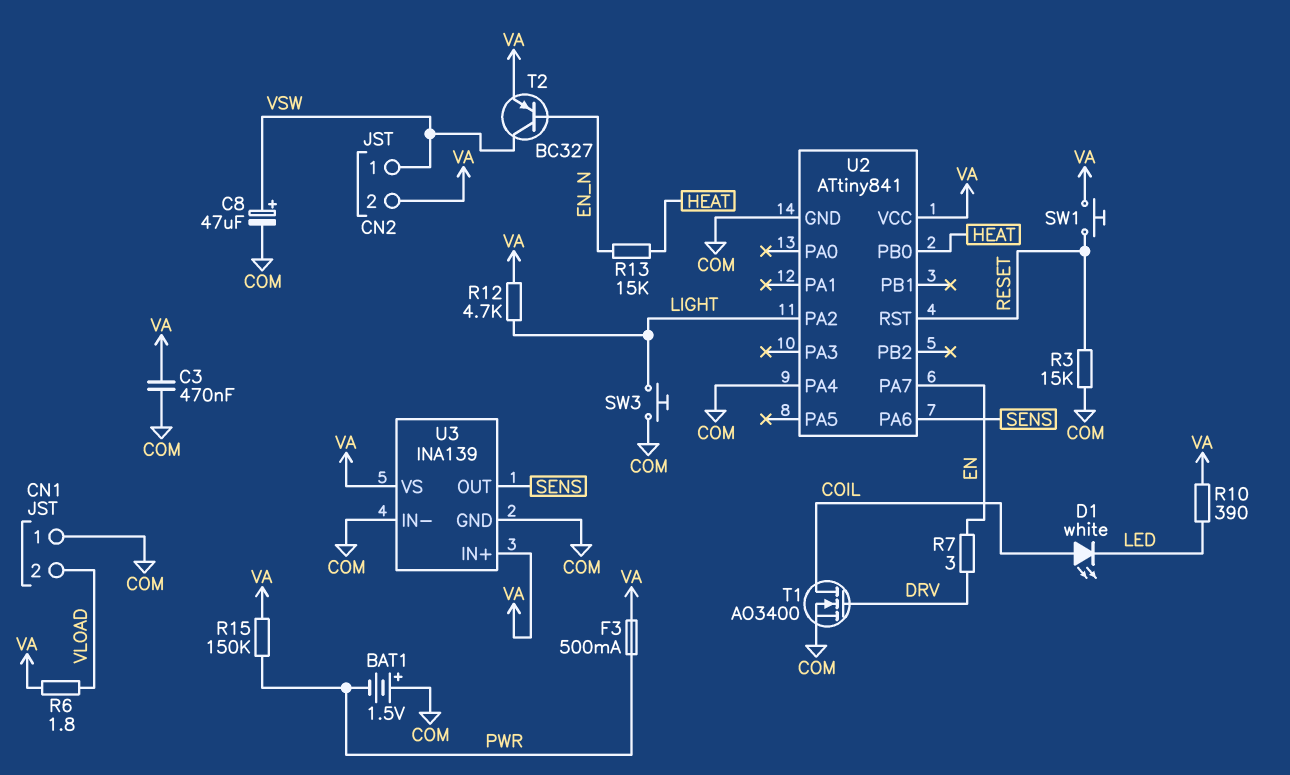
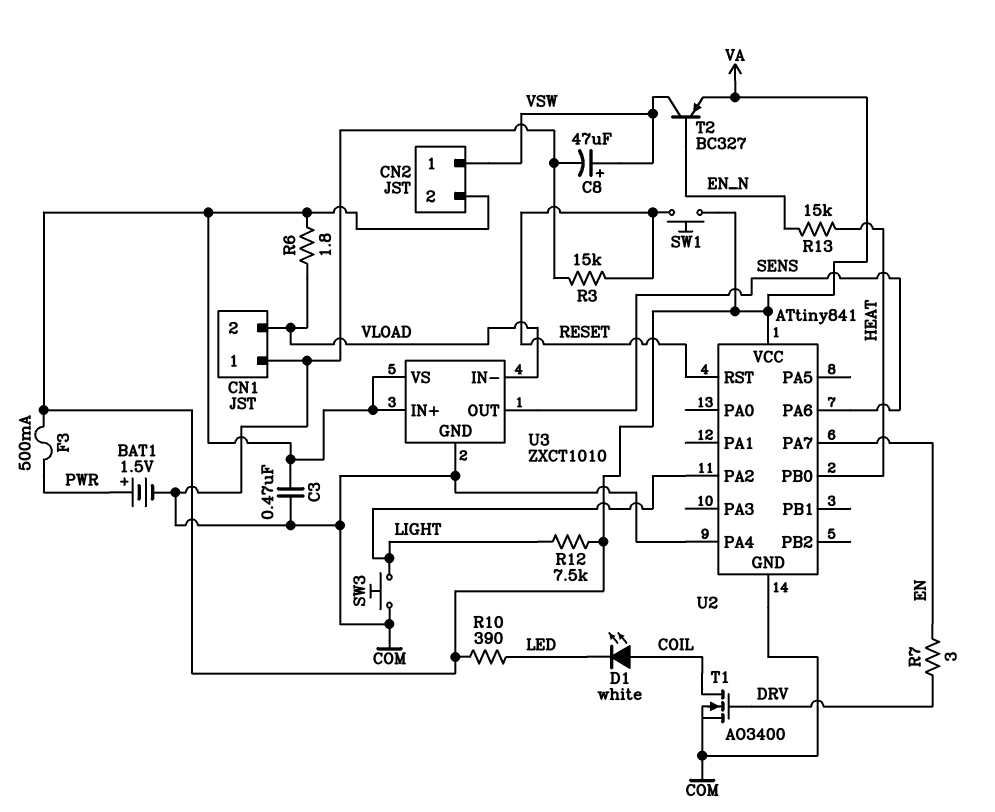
BAT1: 1.5V (plus COM, minus PWR) -> 1.5V (plus PWR, minus COM)
R12: 4.7k (LIGHT, VA) -> 7.5k (LIGHT, VA)
R15: 150k (PWR, VA) -> none
U3: INA139 -> ZXCT1010
U3 pin IN-: COM -> VLOAD

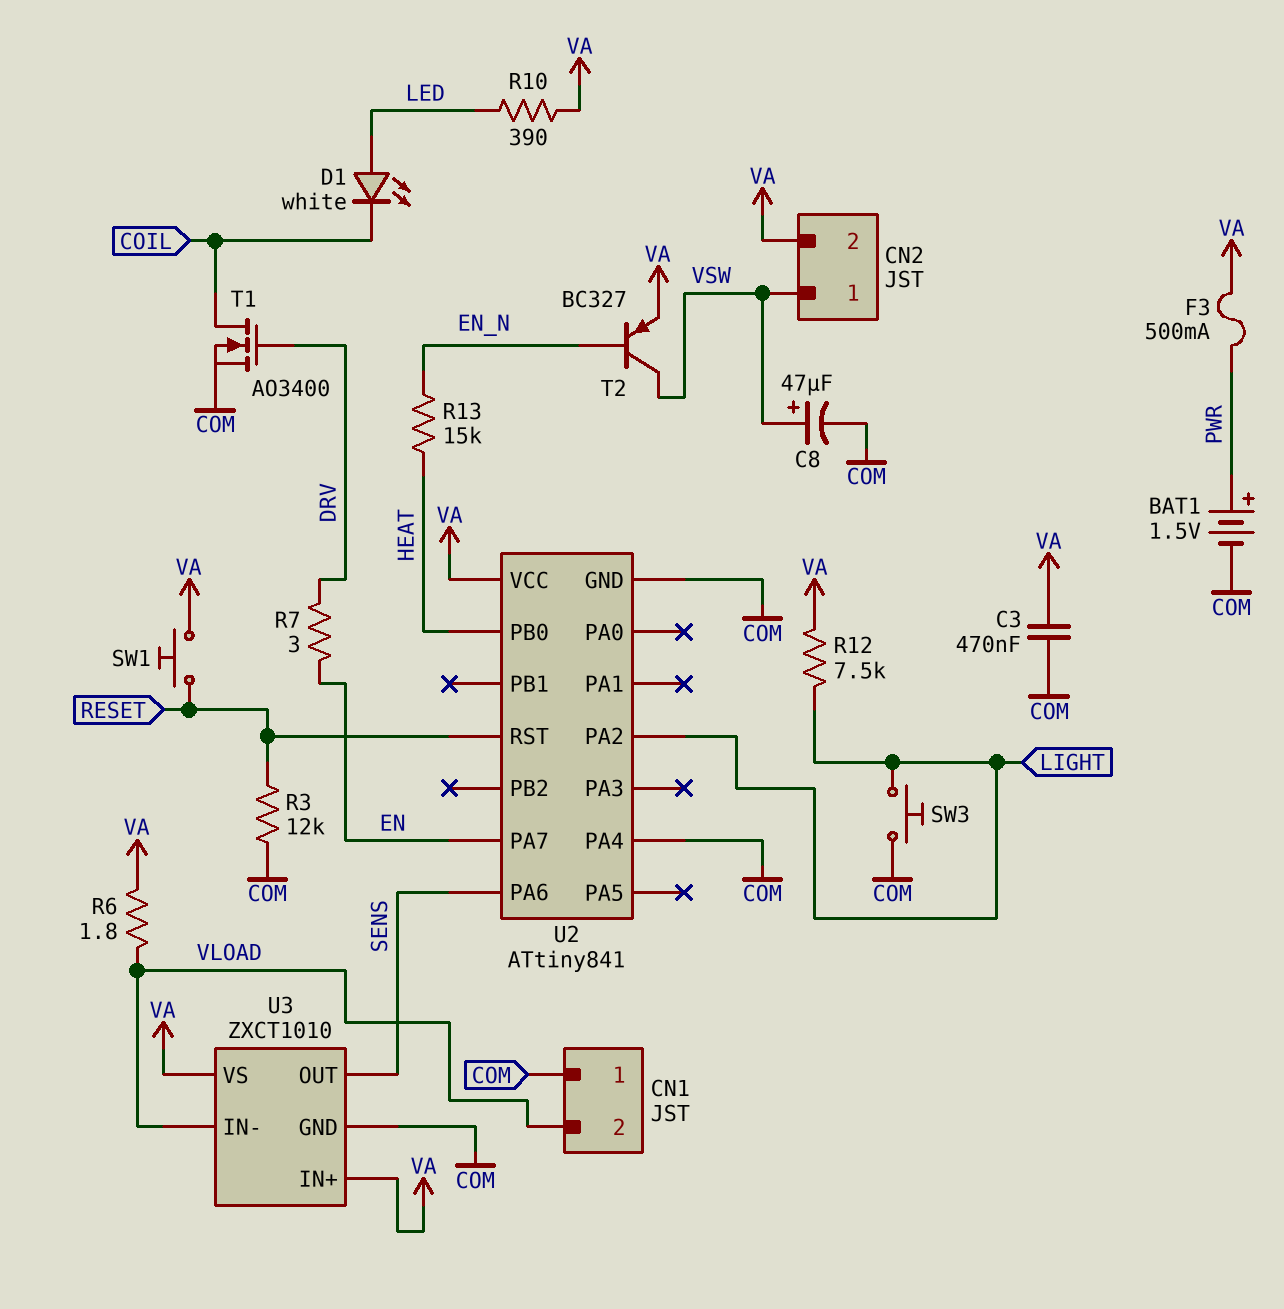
D1: LED white (A COIL, K LED) -> LED white (A LED, K COIL)
R3: 15k (COM, RESET) -> 12k (COM, RESET)

